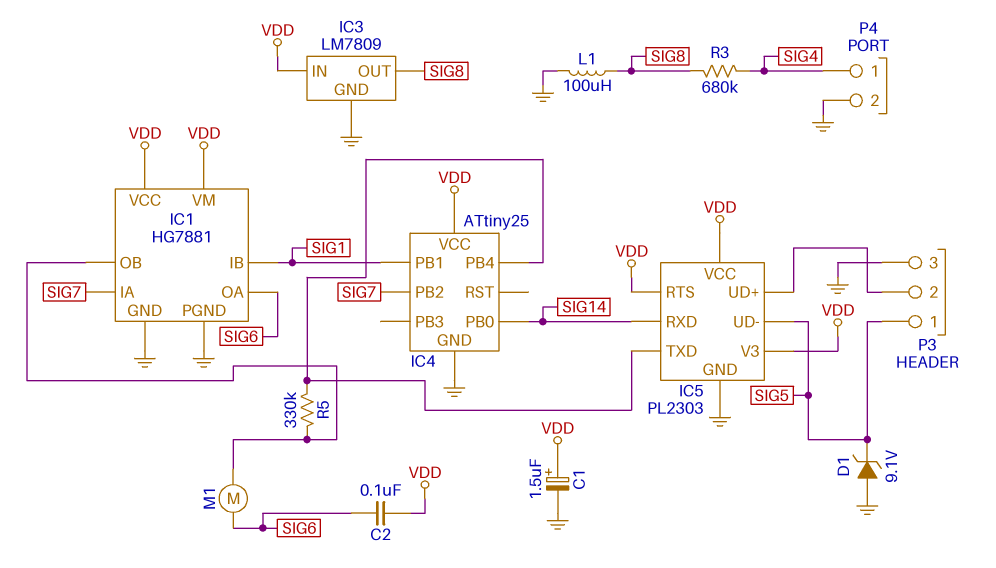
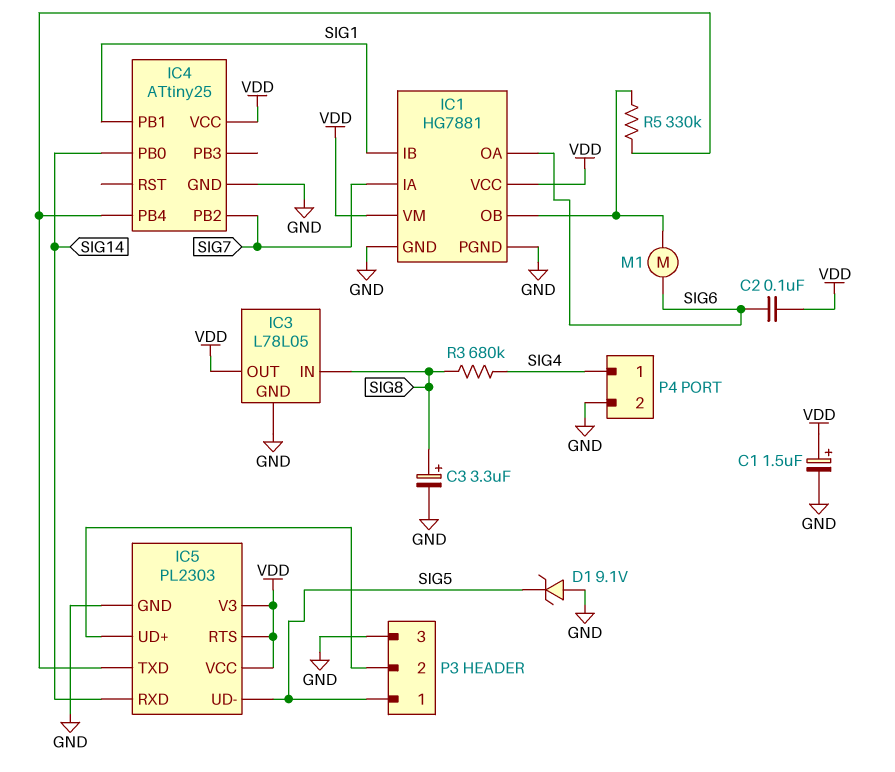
C3: none -> 3.3uF (plus SIG8, minus GND)
IC3: LM7809 -> L78L05
IC3 pin IN: VDD -> SIG8
IC3 pin OUT: SIG8 -> VDD
L1: 100uH (GND, SIG8) -> none

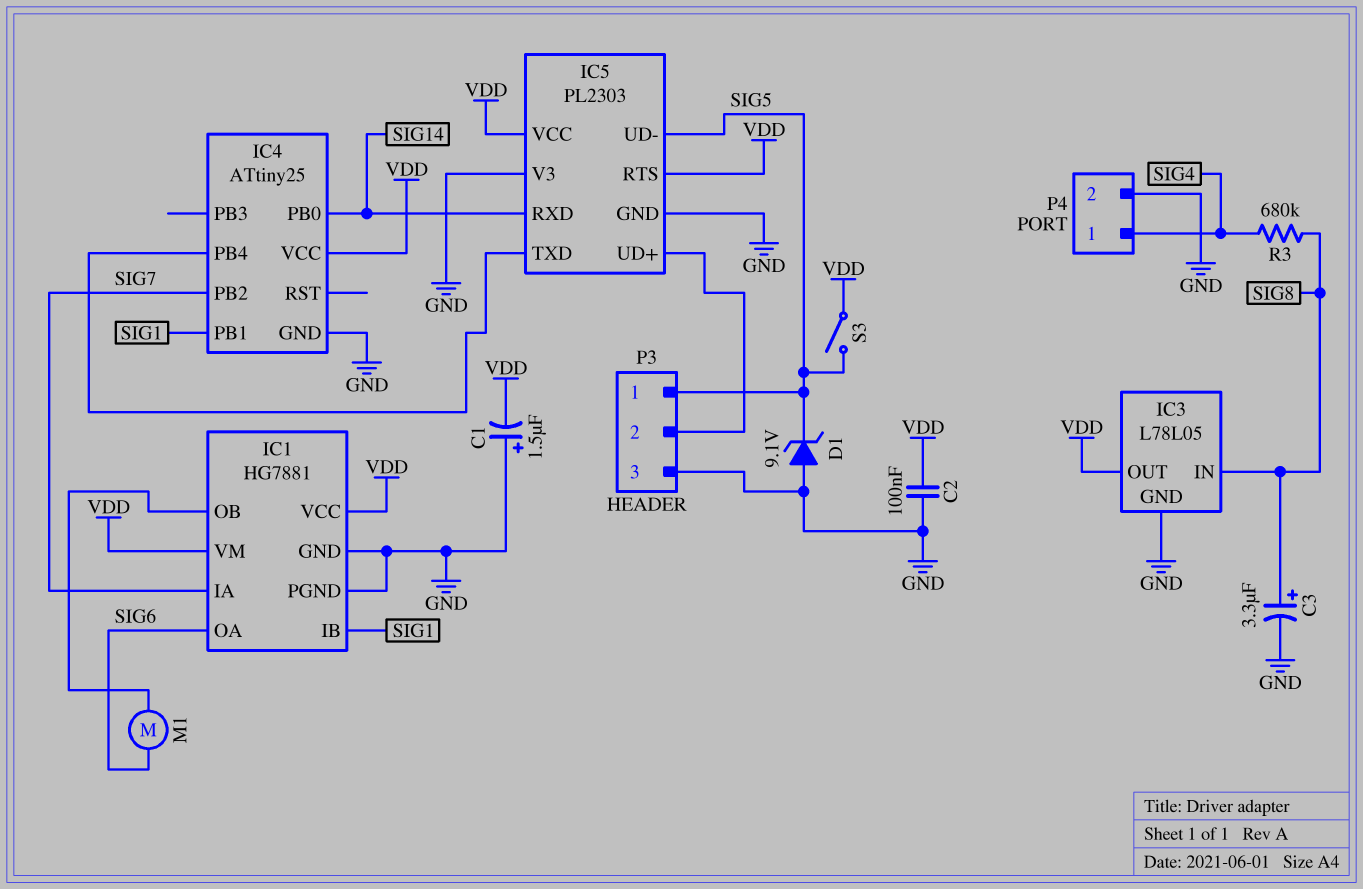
C1: 1.5uF (plus VDD, minus GND) -> 1.5uF (plus GND, minus VDD)
C2: 100nF (SIG6, VDD) -> 100nF (GND, VDD)
IC5 pin V3: VDD -> GND
R5: 330k (IC1/OB, IC4/PB4) -> none
S3: none -> switch (SIG5, VDD)

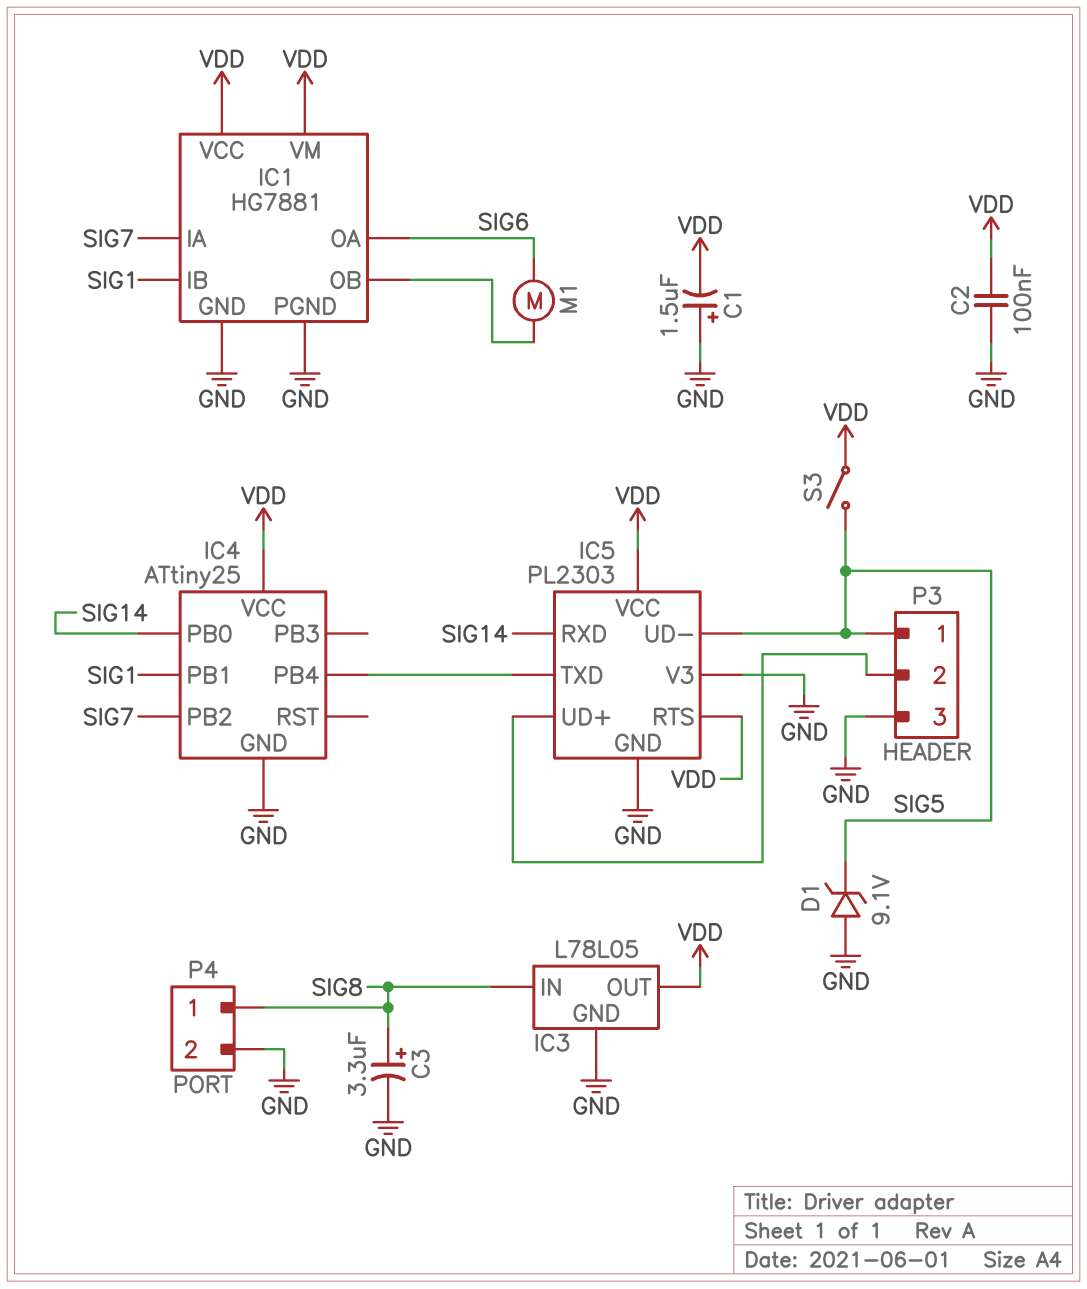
P4 pin 1: SIG4 -> SIG8
R3: 680k (SIG4, SIG8) -> none

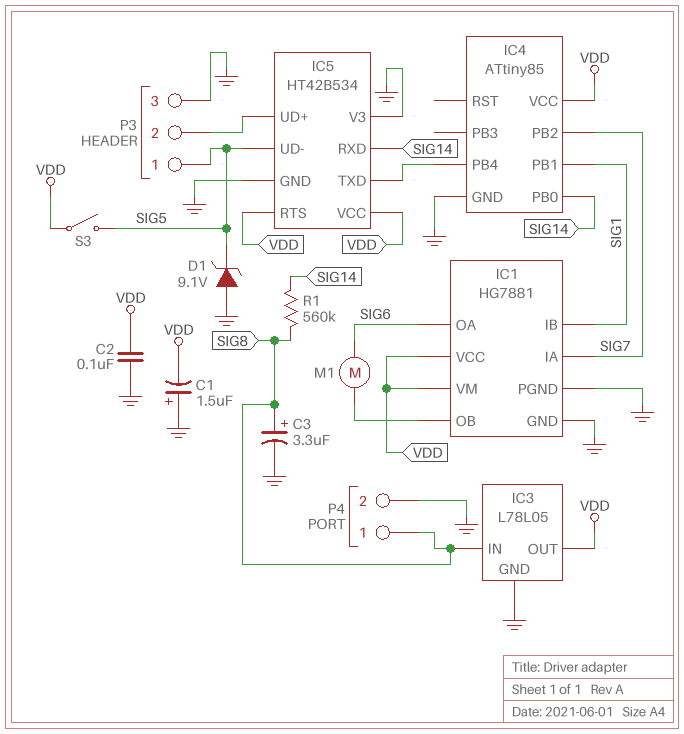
IC4: ATtiny25 -> ATtiny85
IC5: PL2303 -> HT42B534
R1: none -> 560k (SIG8, SIG14)

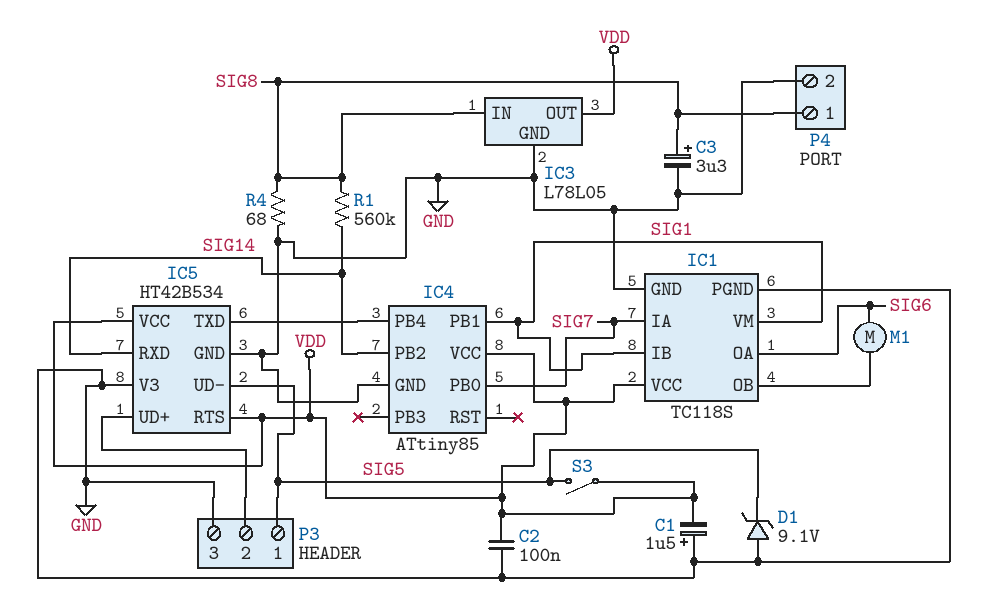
IC1: HG7881 -> TC118S
IC1 pin VM: VDD -> SIG1
IC4 pin PB0: SIG14 -> SIG7
IC4 pin PB2: SIG7 -> SIG14
R4: none -> 68 (GND, SIG8)

